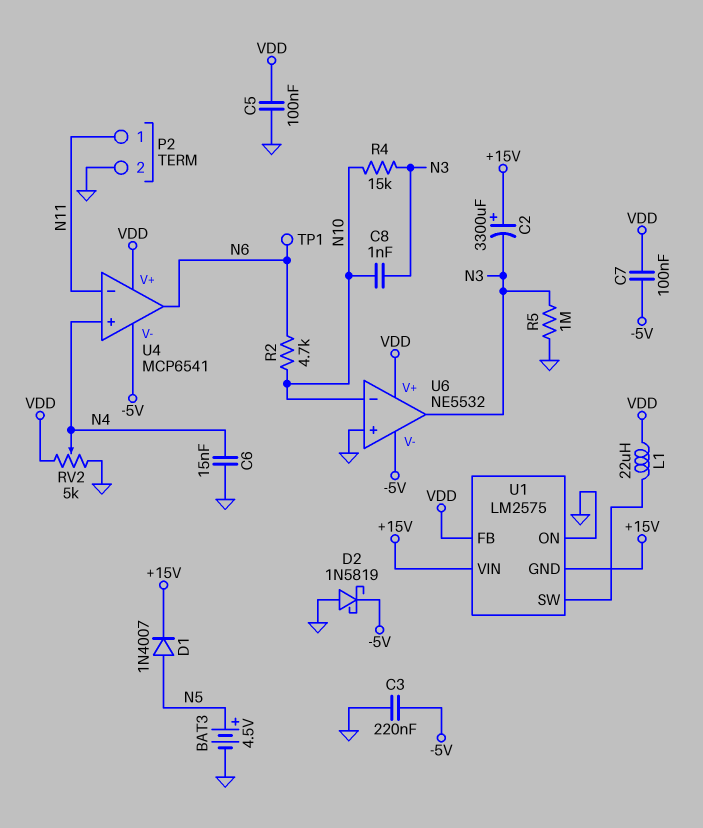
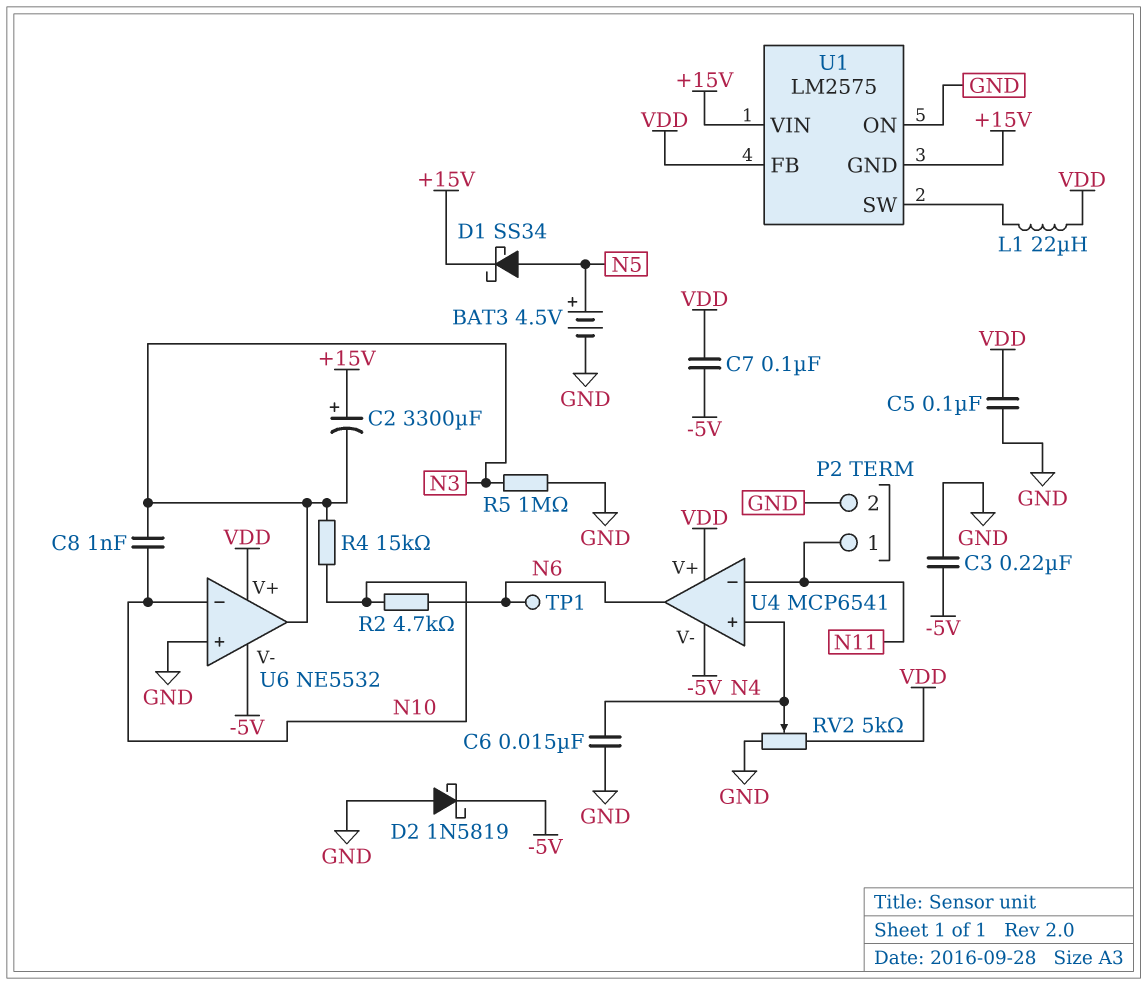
D1: diode 1N4007 (A N5, K +15V) -> schottky SS34 (A N5, K +15V)

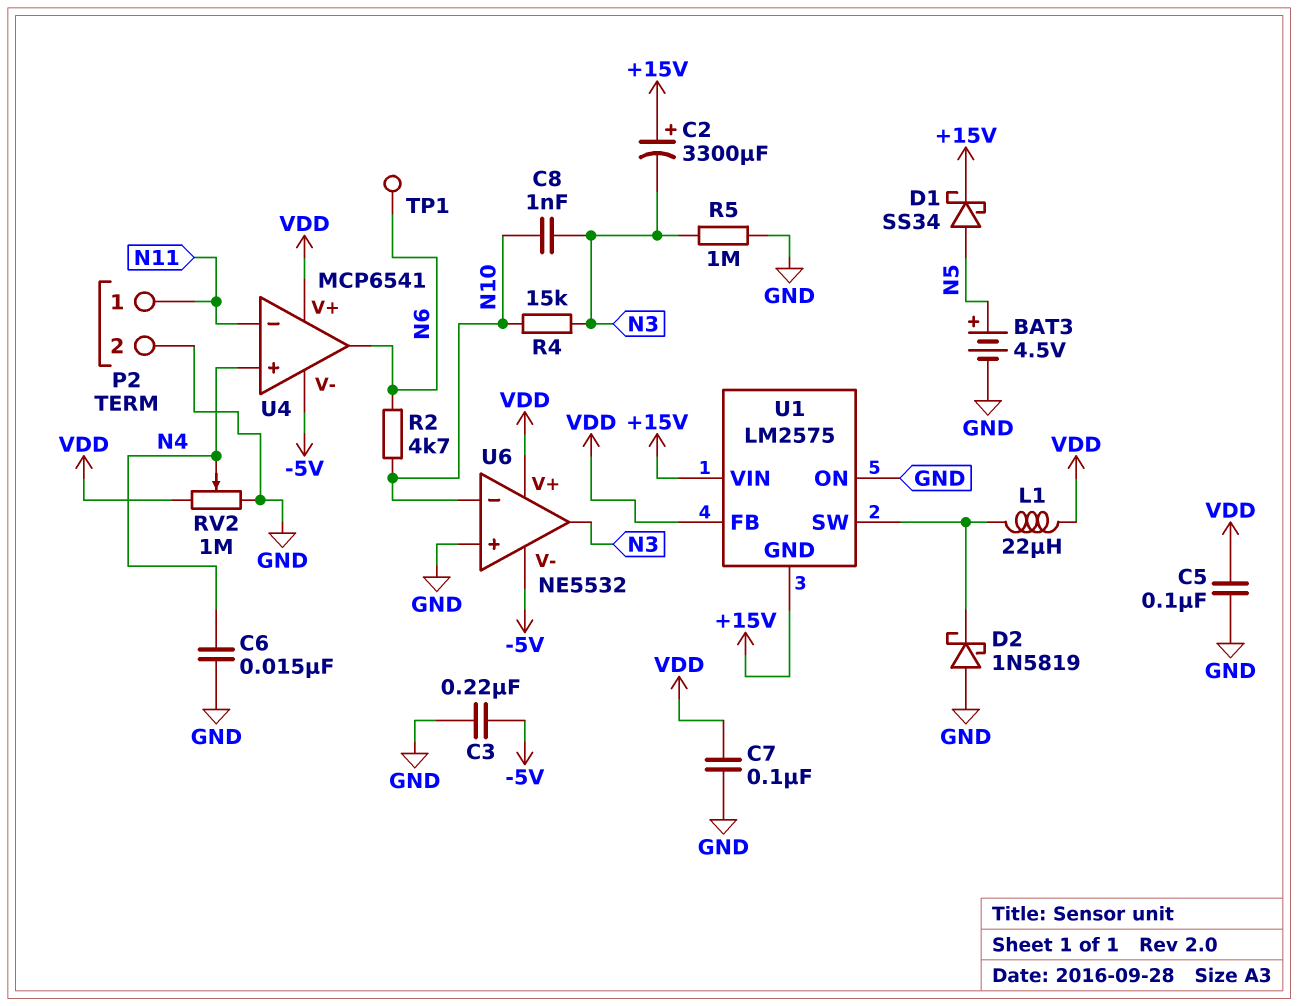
C7: 100nF (-5V, VDD) -> 100nF (GND, VDD)
D2: schottky 1N5819 (A GND, K -5V) -> schottky 1N5819 (A GND, K U1/SW)
RV2: 5k (GND, VDD, wiper N4) -> 1M (GND, VDD, wiper N4)

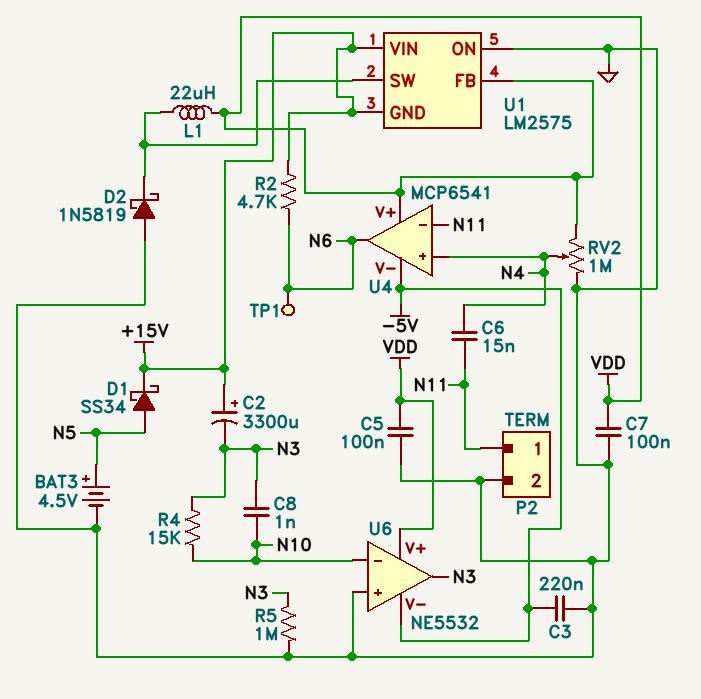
C6: 15nF (GND, N4) -> 15nF (N4, N11)
R2: 4.7k (N6, N10) -> 4.7k (+15V, N6)

